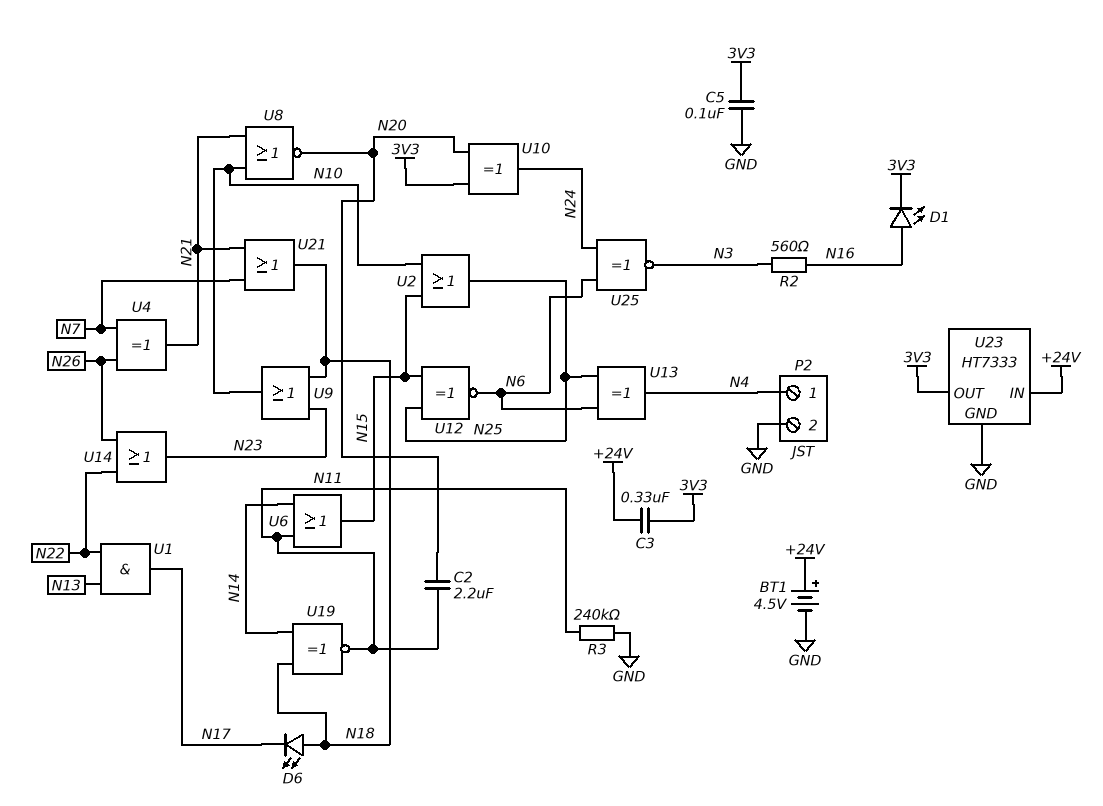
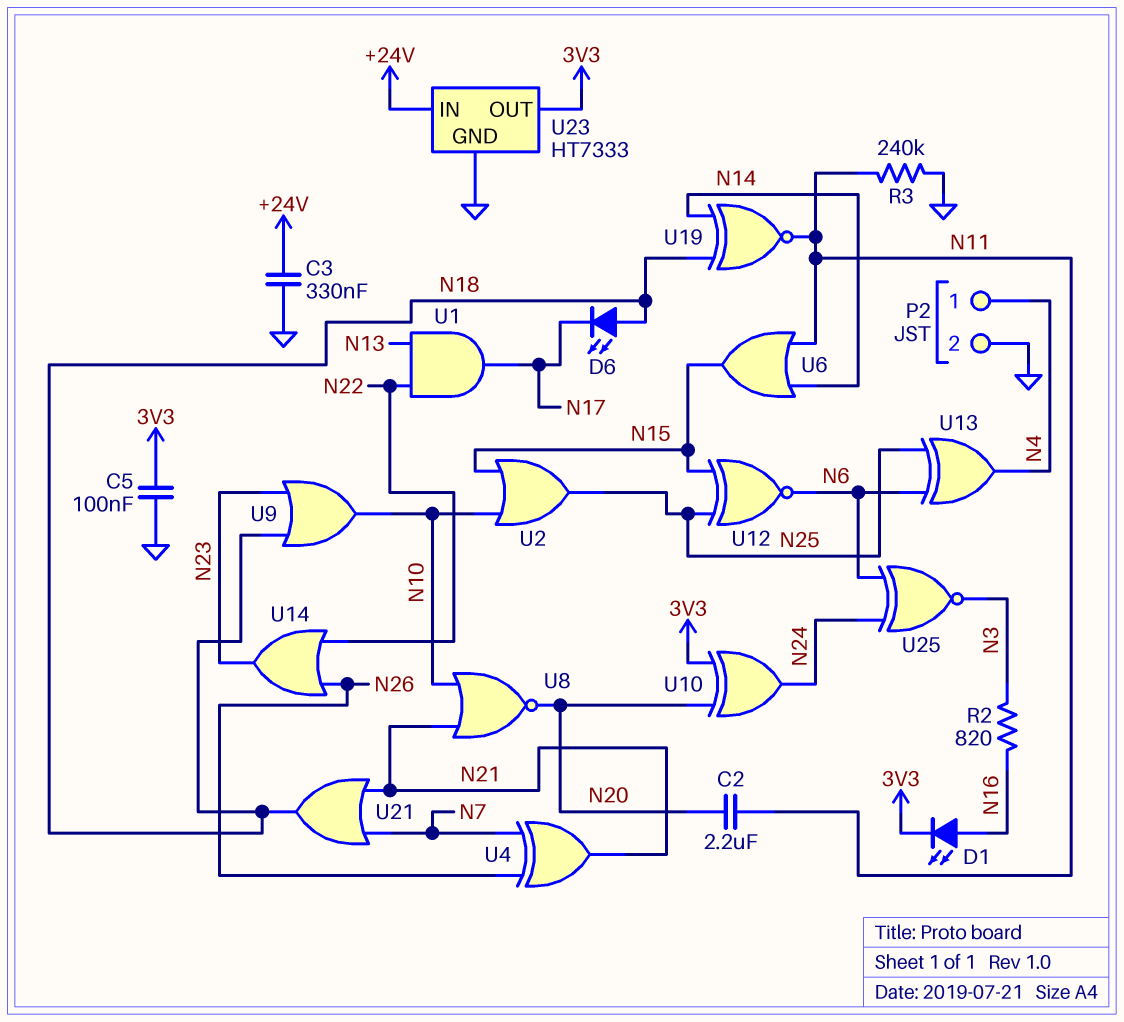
BT1: 4.5V (plus +24V, minus GND) -> none
C3: 330nF (+24V, 3V3) -> 330nF (+24V, GND)
R2: 560 (N3, N16) -> 820 (N3, N16)

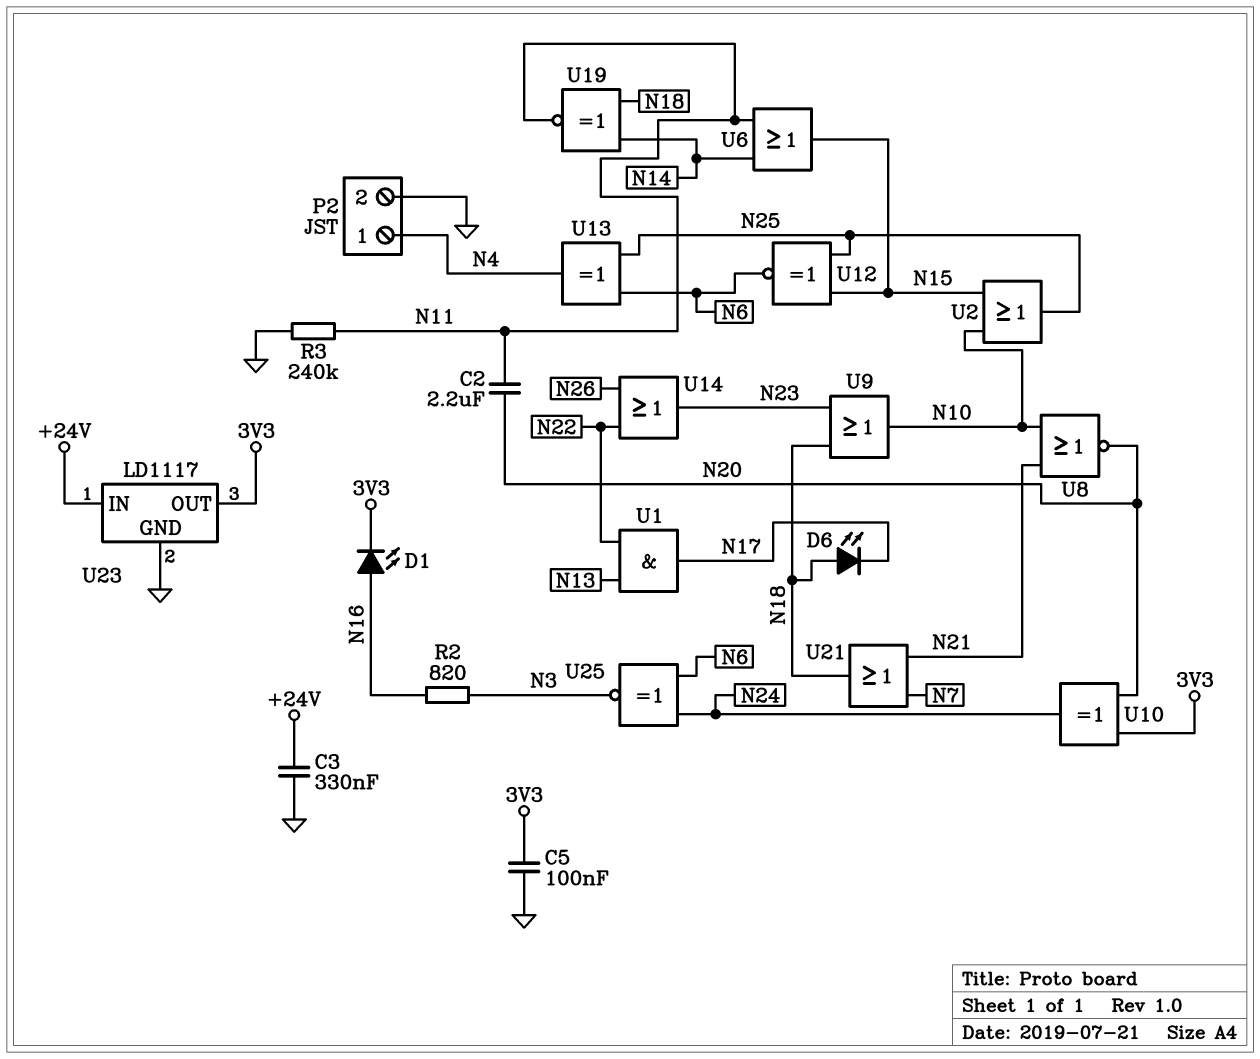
U4: XOR (in N7, in N26, out N21) -> none
U23: HT7333 -> LD1117

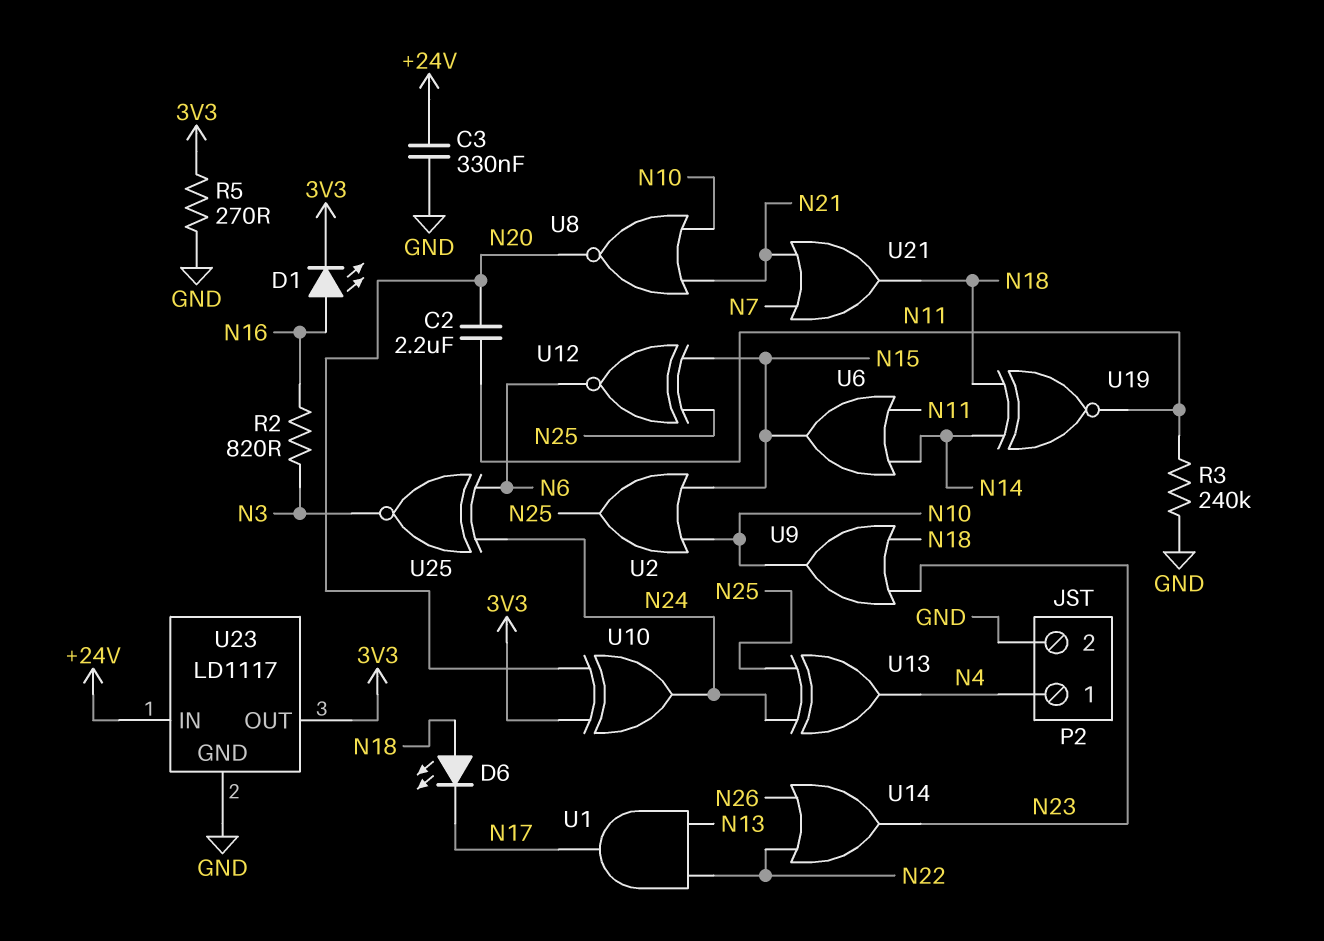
C5: 100nF (3V3, GND) -> none
R5: none -> 270 (3V3, GND)
U13: XOR (in N6, in N25, out N4) -> XOR (in N24, in N25, out N4)

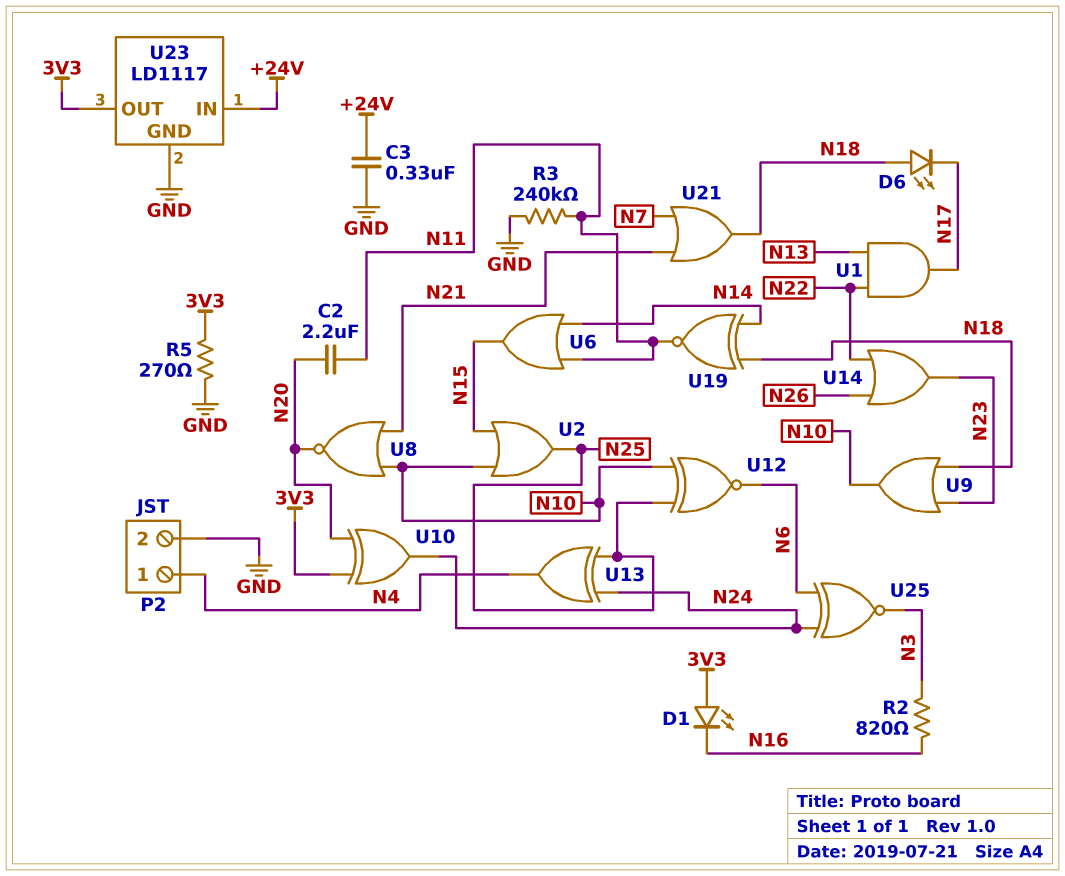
D1: LED (A N16, K 3V3) -> LED (A 3V3, K N16)
U12: XNOR (in N15, in N25, out N6) -> XNOR (in N10, in N25, out N6)

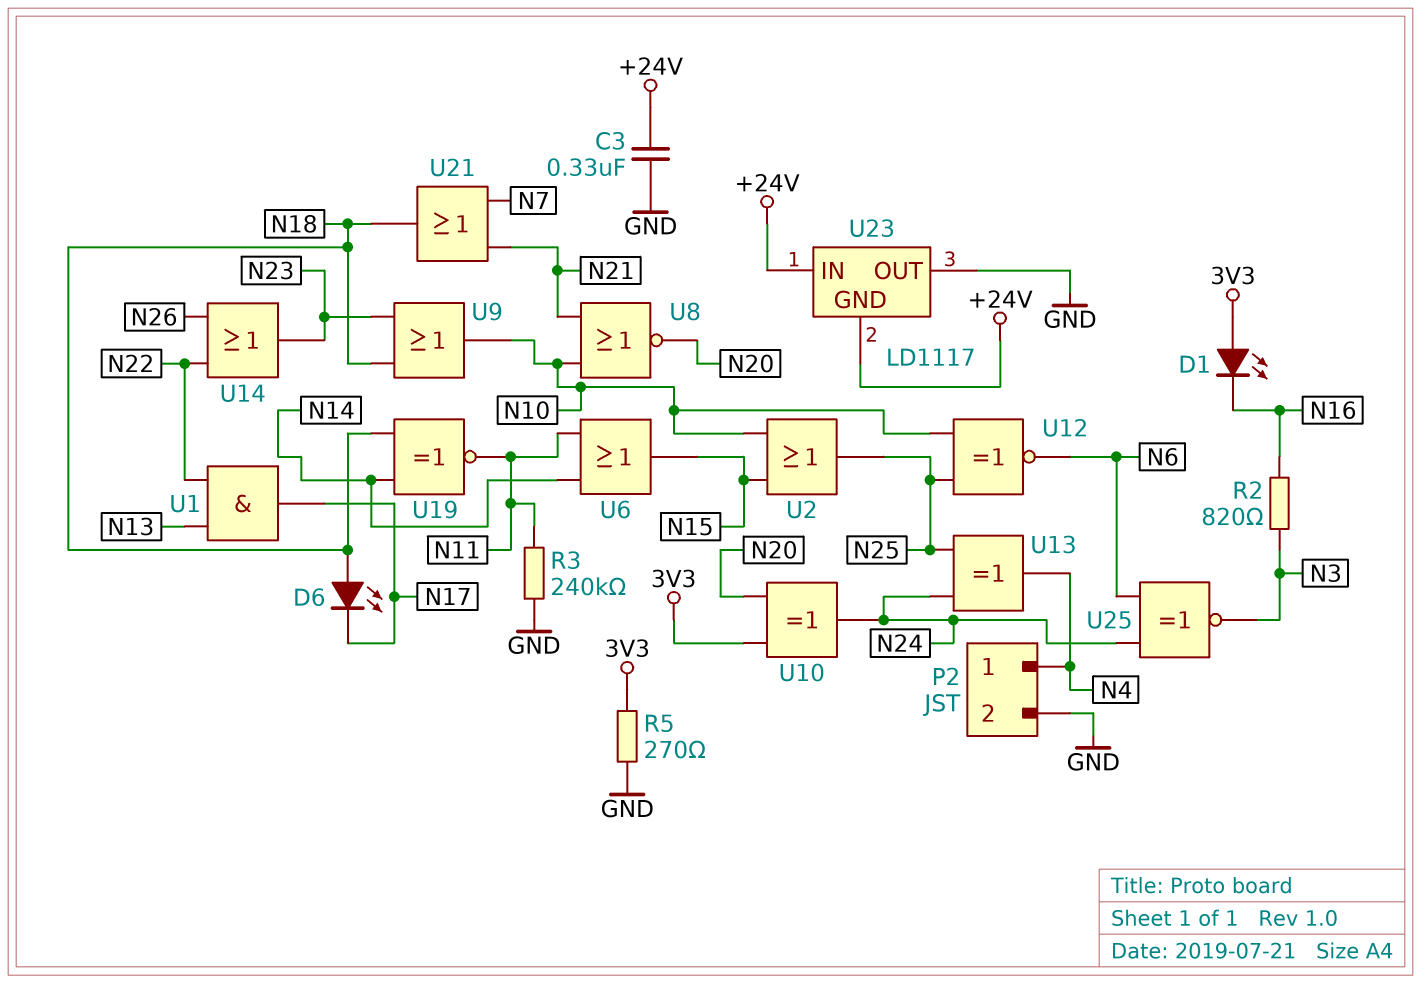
C2: 2.2uF (N11, N20) -> none
U23 pin GND: GND -> +24V
U23 pin OUT: 3V3 -> GND

